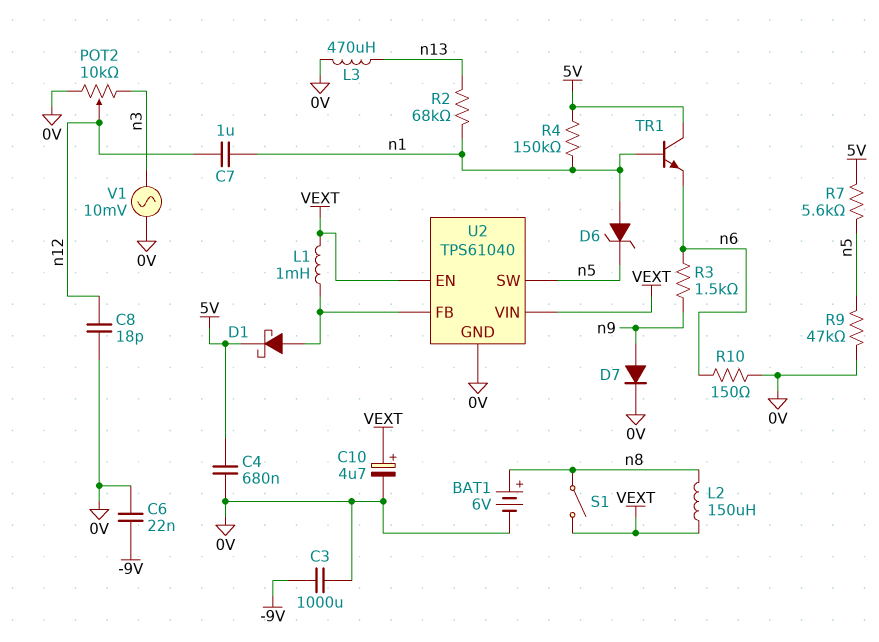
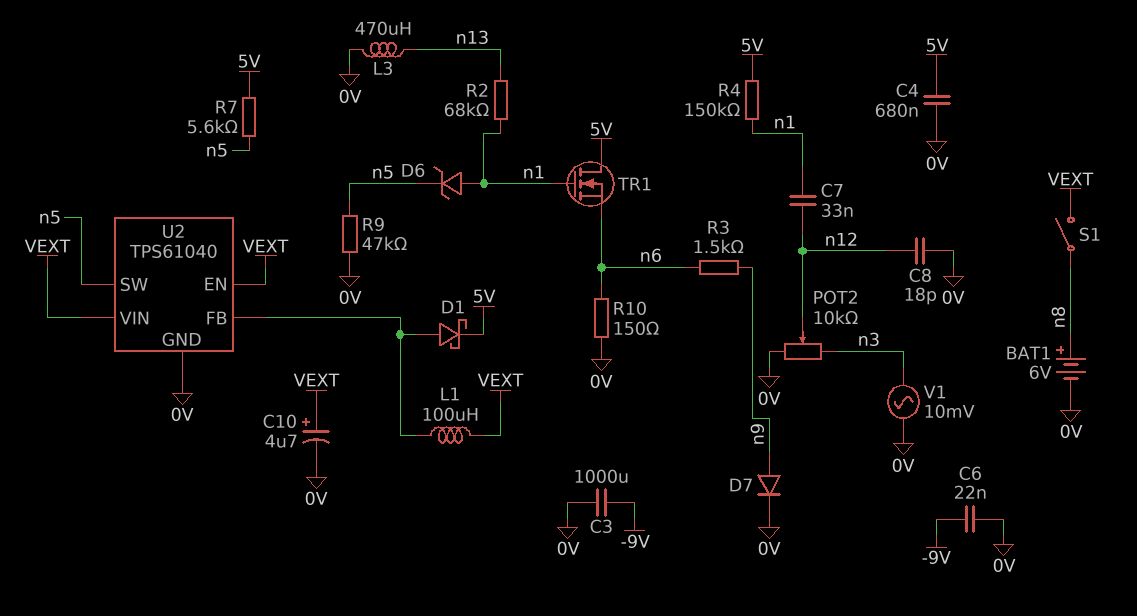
C7: 1uF (n1, n12) -> 33nF (n1, n12)
L1: 1mH (U2/FB, VEXT) -> 100uH (U2/FB, VEXT)
L2: 150uH (VEXT, n8) -> none
TR1: NPN (B n1, C 5V, E n6) -> NMOS (G n1, D 5V, S n6)

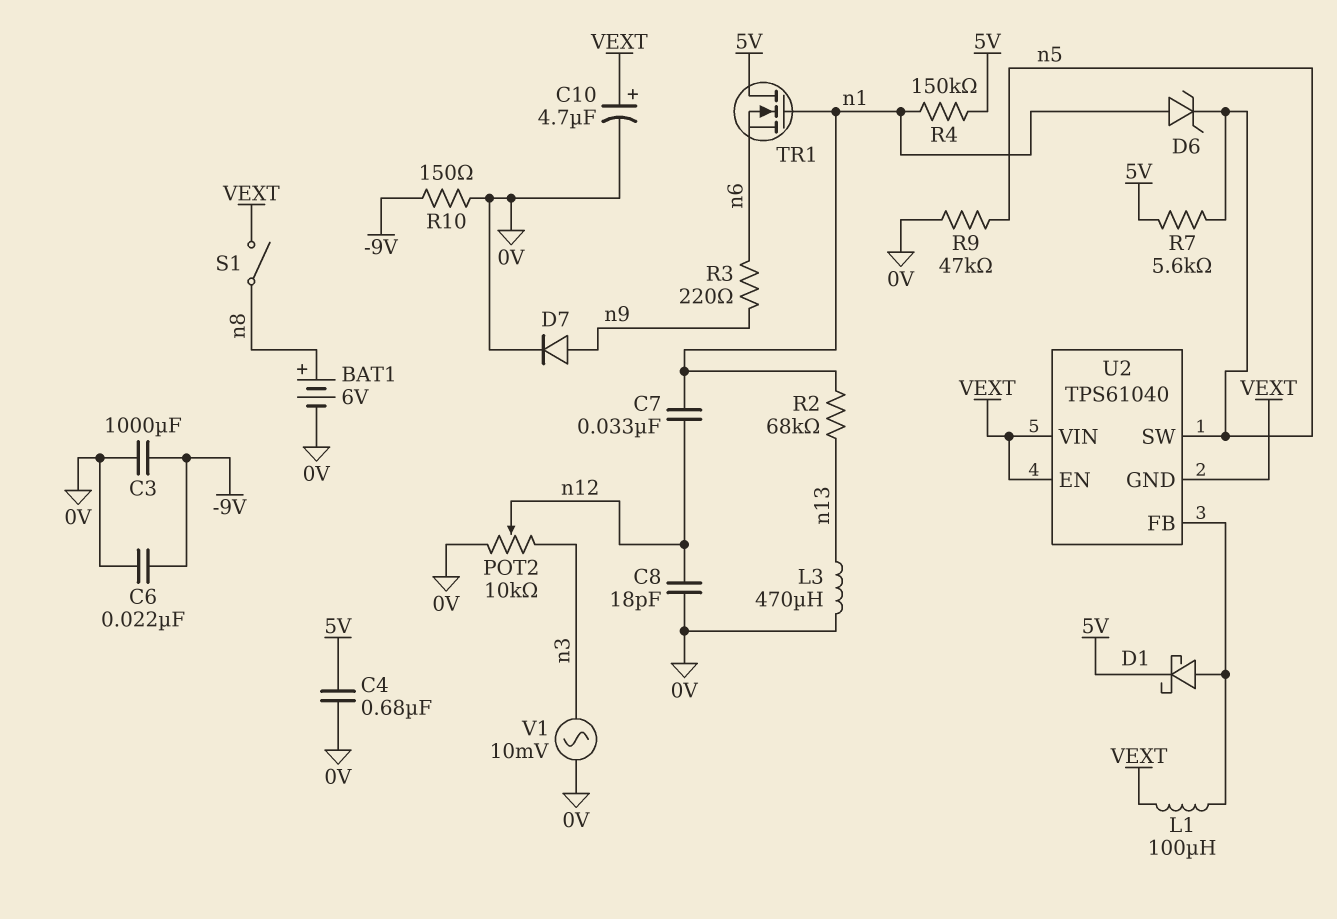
R3: 1.5k (n6, n9) -> 220 (n6, n9)
R10: 150 (0V, n6) -> 150 (-9V, 0V)
U2 pin GND: 0V -> VEXT

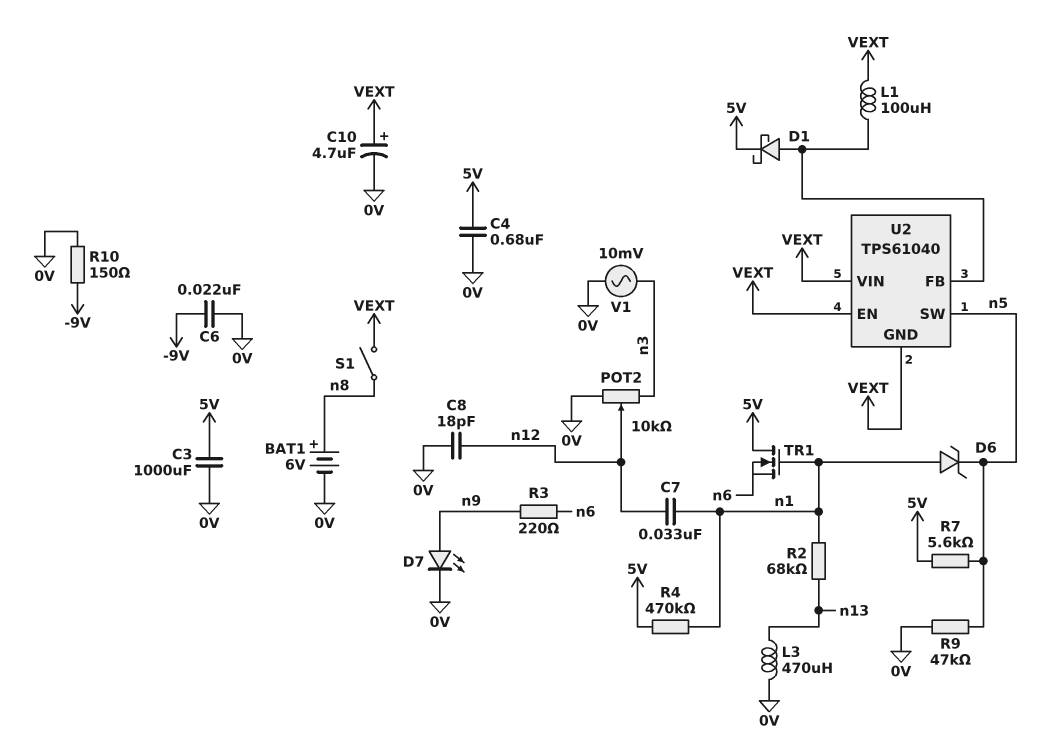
C3: 1000uF (-9V, 0V) -> 1000uF (0V, 5V)
D7: diode (A n9, K 0V) -> LED (A n9, K 0V)
R4: 150k (5V, n1) -> 470k (5V, n1)

